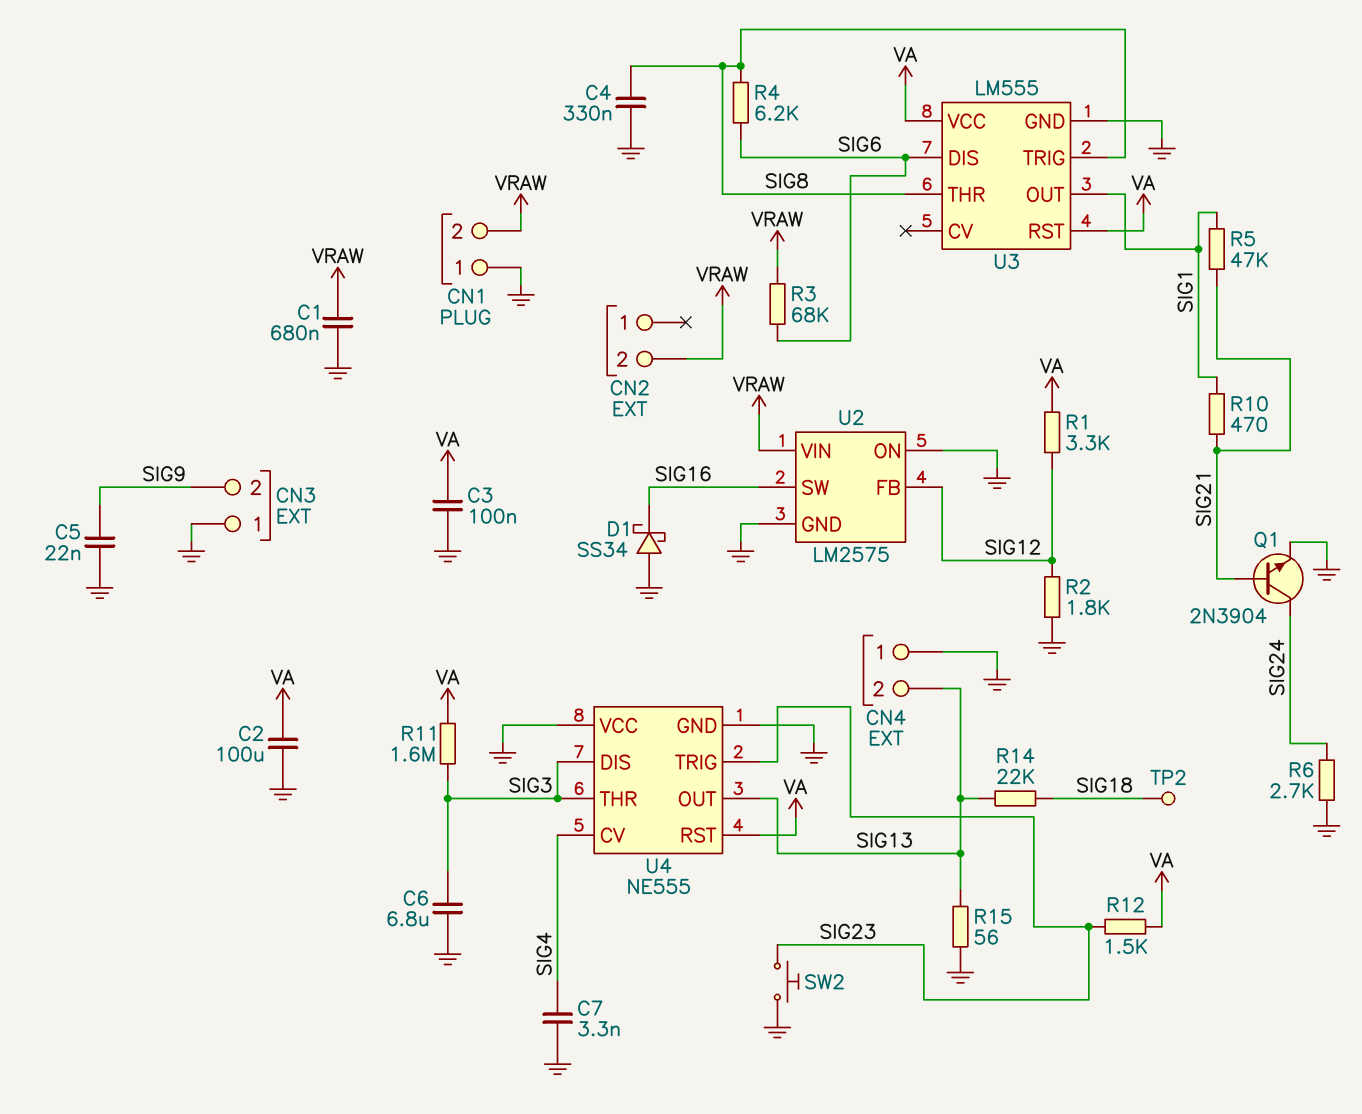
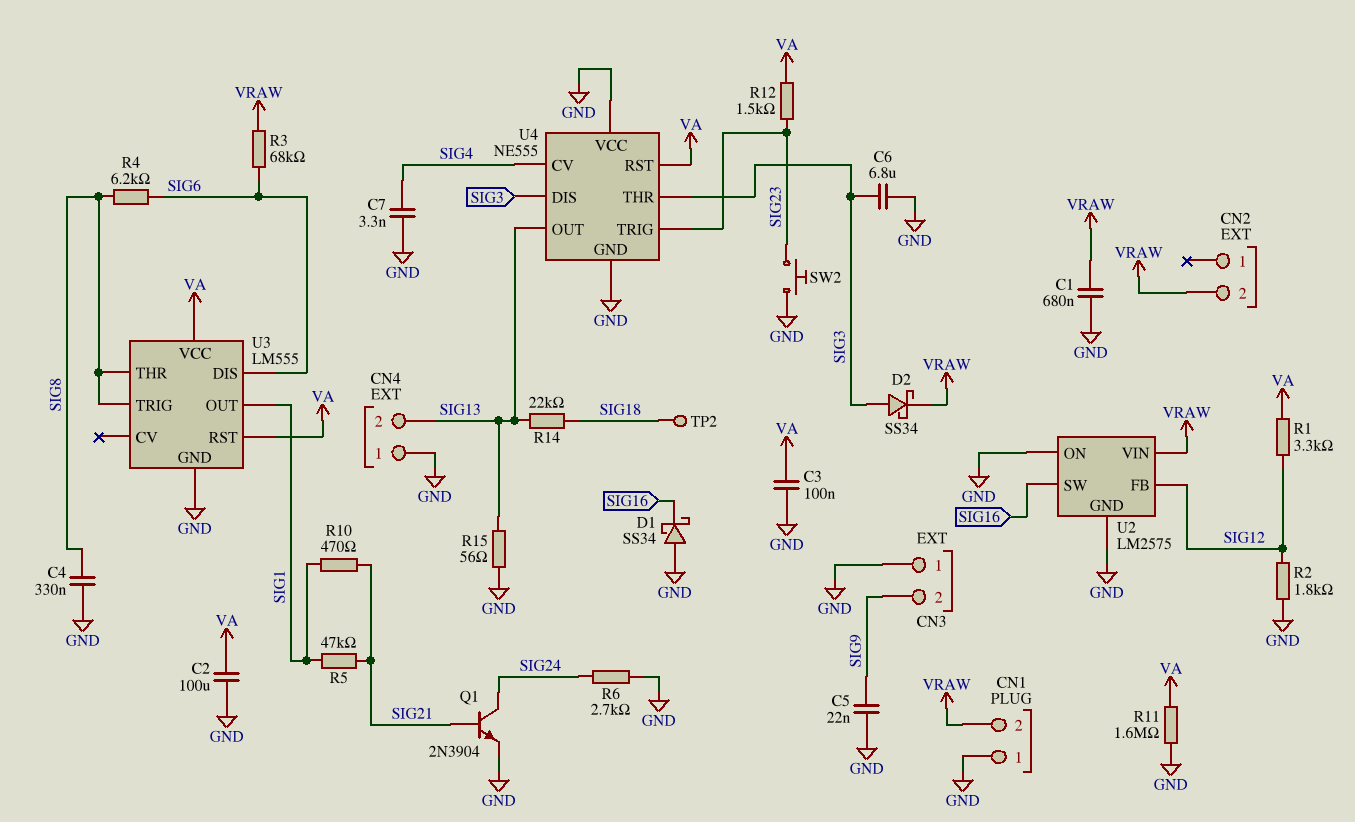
D2: none -> schottky SS34 (A SIG3, K VRAW)
R11: 1.6M (SIG3, VA) -> 1.6M (GND, VA)

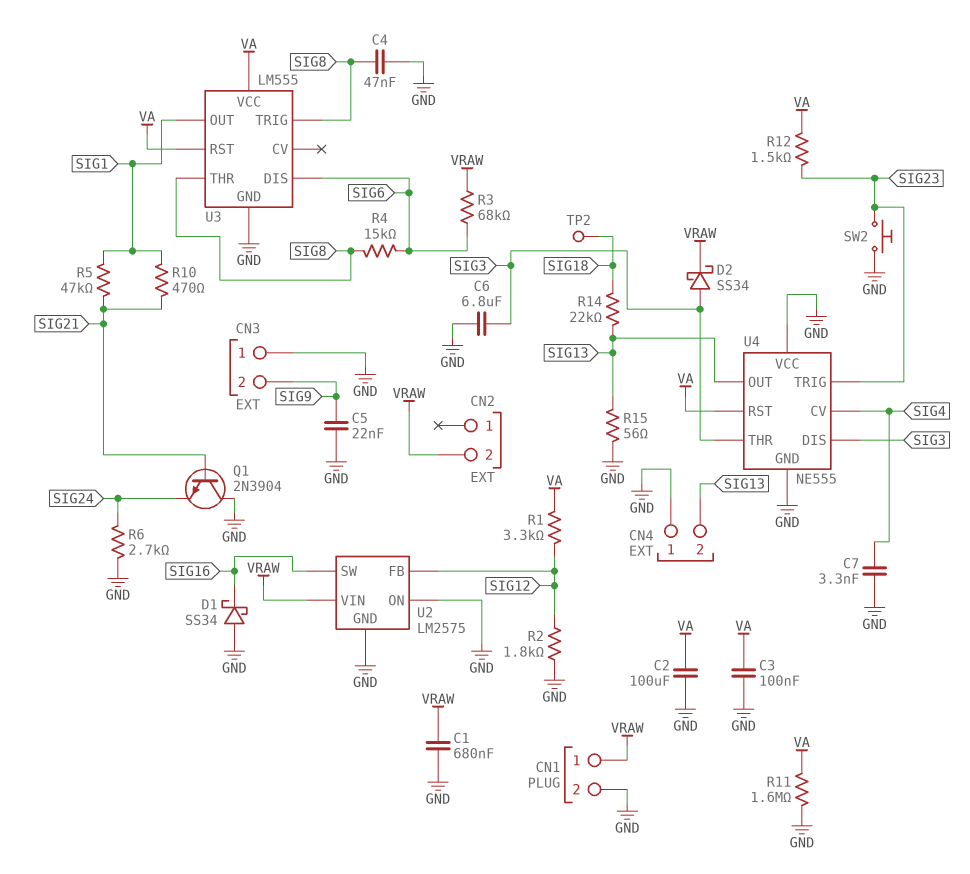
C4: 330nF (GND, SIG8) -> 47nF (GND, SIG8)
CN1 pin 1: GND -> VRAW
CN1 pin 2: VRAW -> GND
Q1: NPN 2N3904 (B SIG21, C SIG24, E GND) -> NPN 2N3904 (B SIG21, C GND, E SIG24)
R4: 6.2k (SIG6, SIG8) -> 15k (SIG6, SIG8)

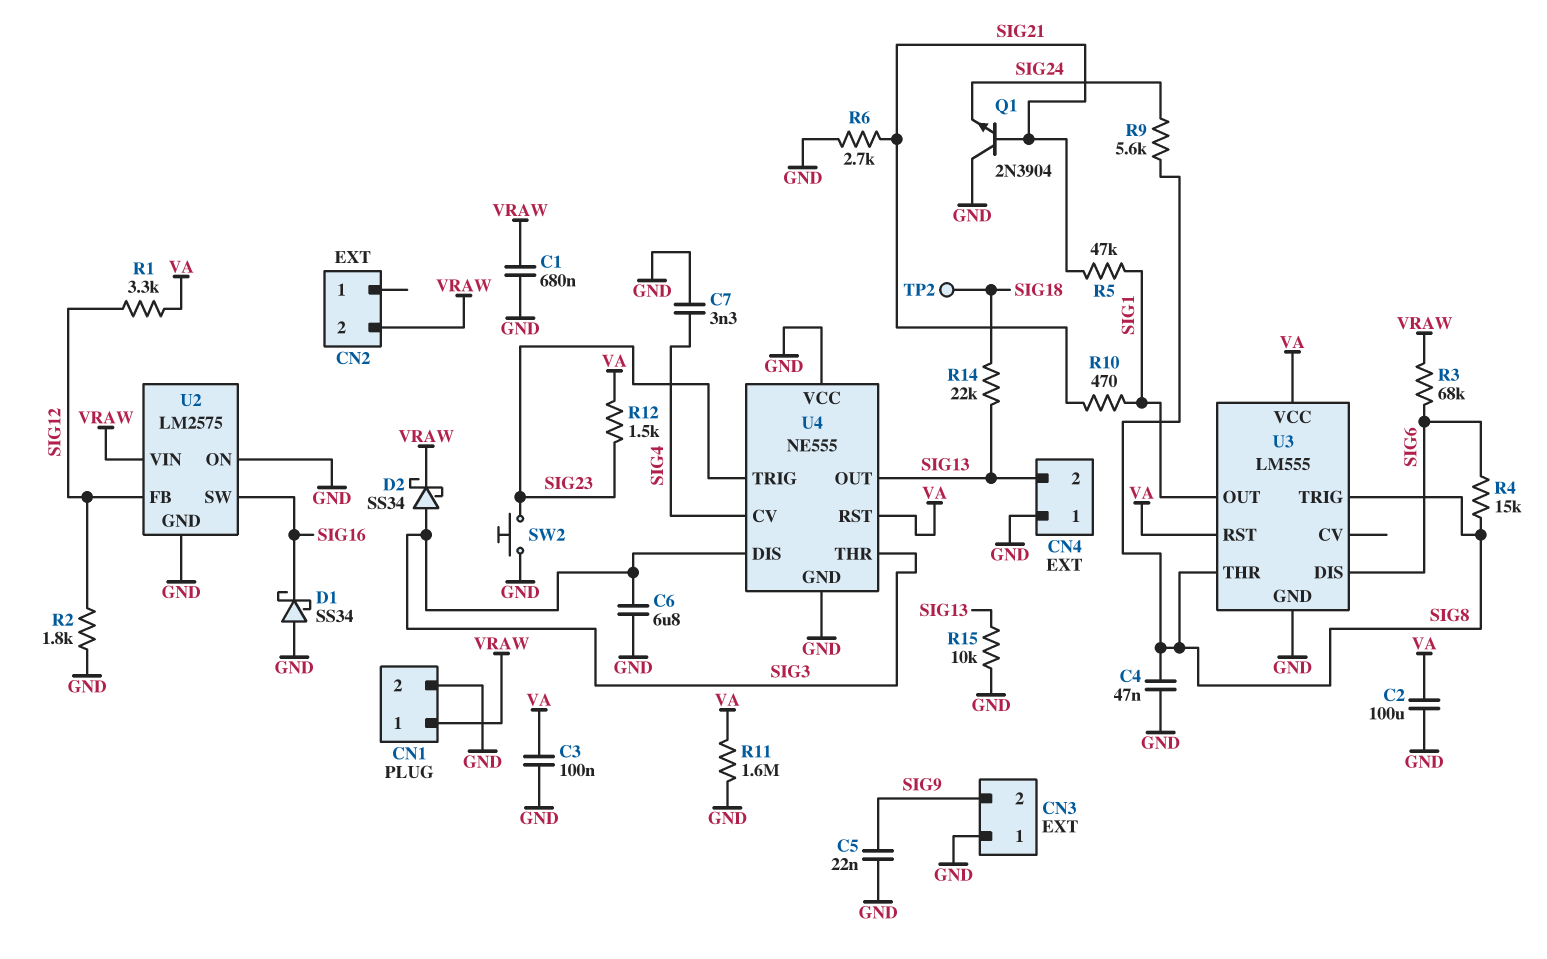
R6: 2.7k (GND, SIG24) -> 2.7k (GND, SIG21)
R9: none -> 5.6k (SIG8, SIG24)
R15: 56 (GND, SIG13) -> 10k (GND, SIG13)

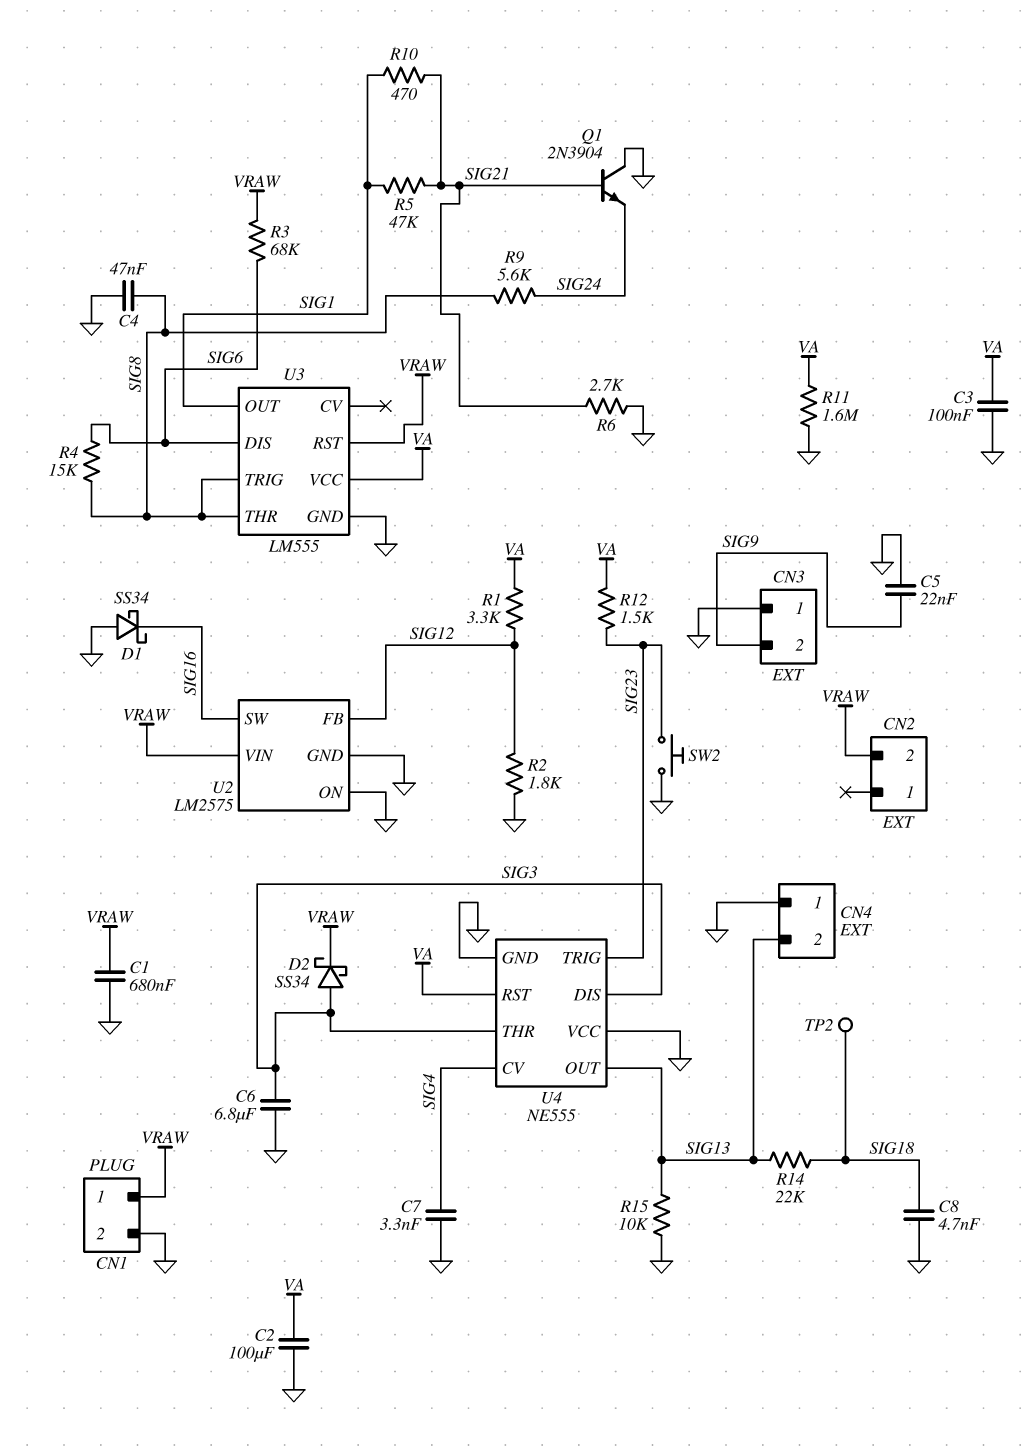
C8: none -> 4.7nF (GND, SIG18)
U3 pin RST: VA -> VRAW

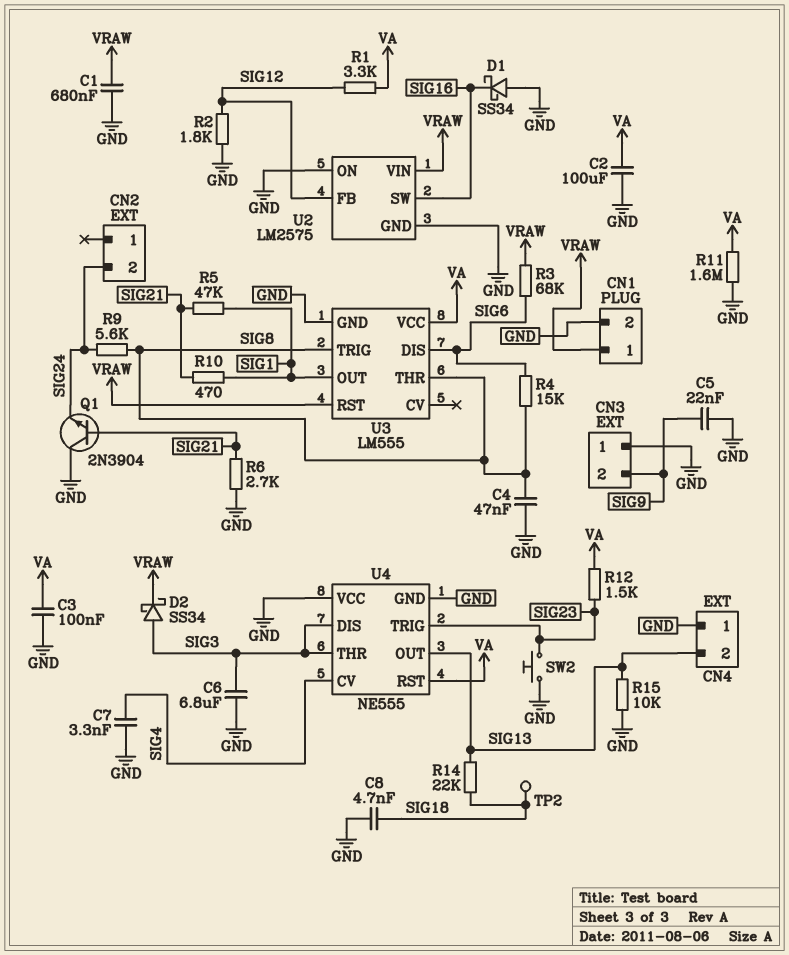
CN2 pin 2: VRAW -> SIG24

